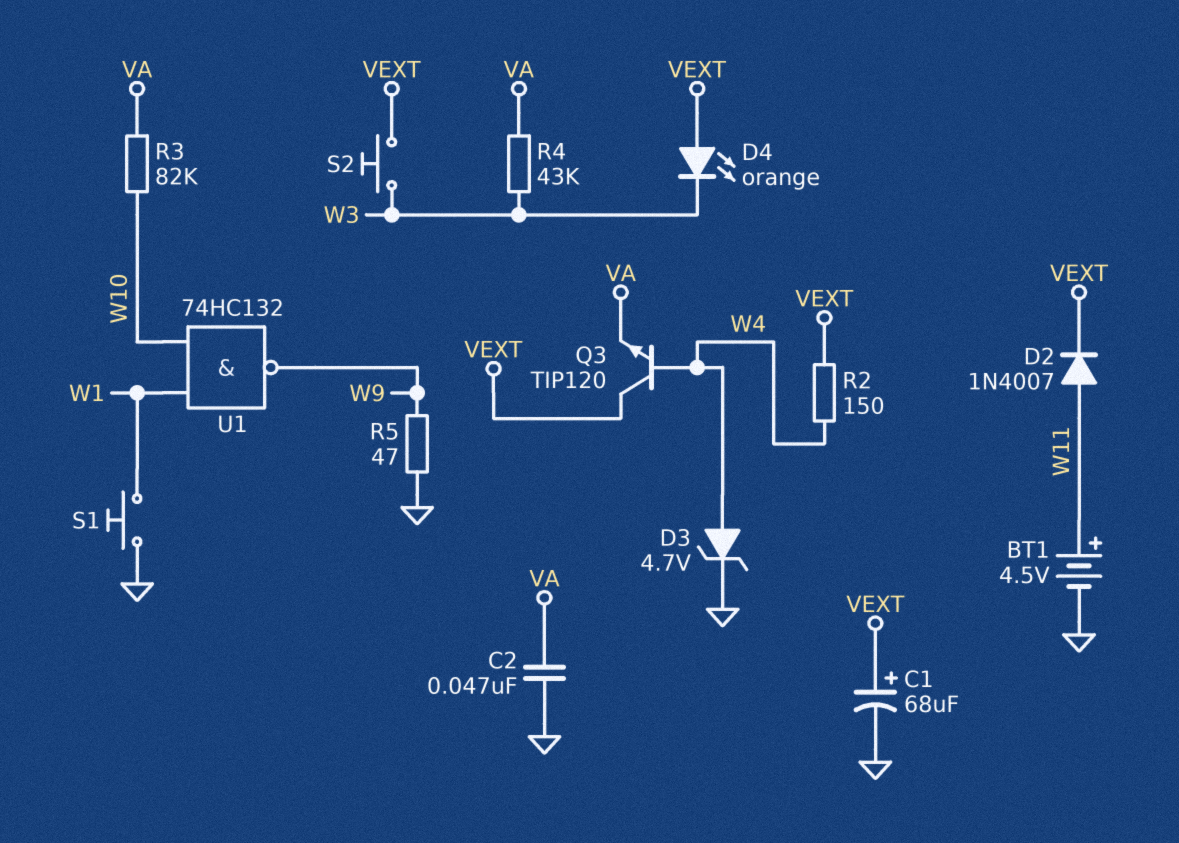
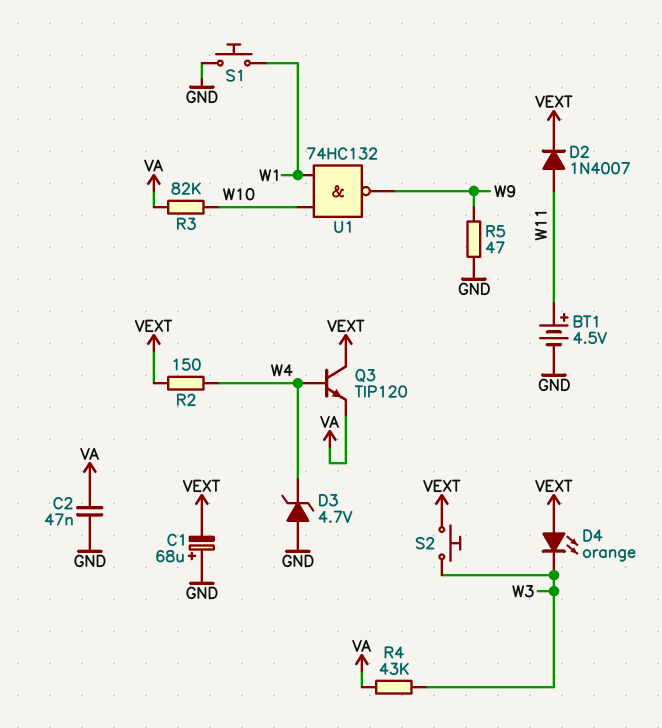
C1: 68uF (plus VEXT, minus GND) -> 68uF (plus GND, minus VEXT)
D3: zener 4.7V (A W4, K GND) -> zener 4.7V (A GND, K W4)

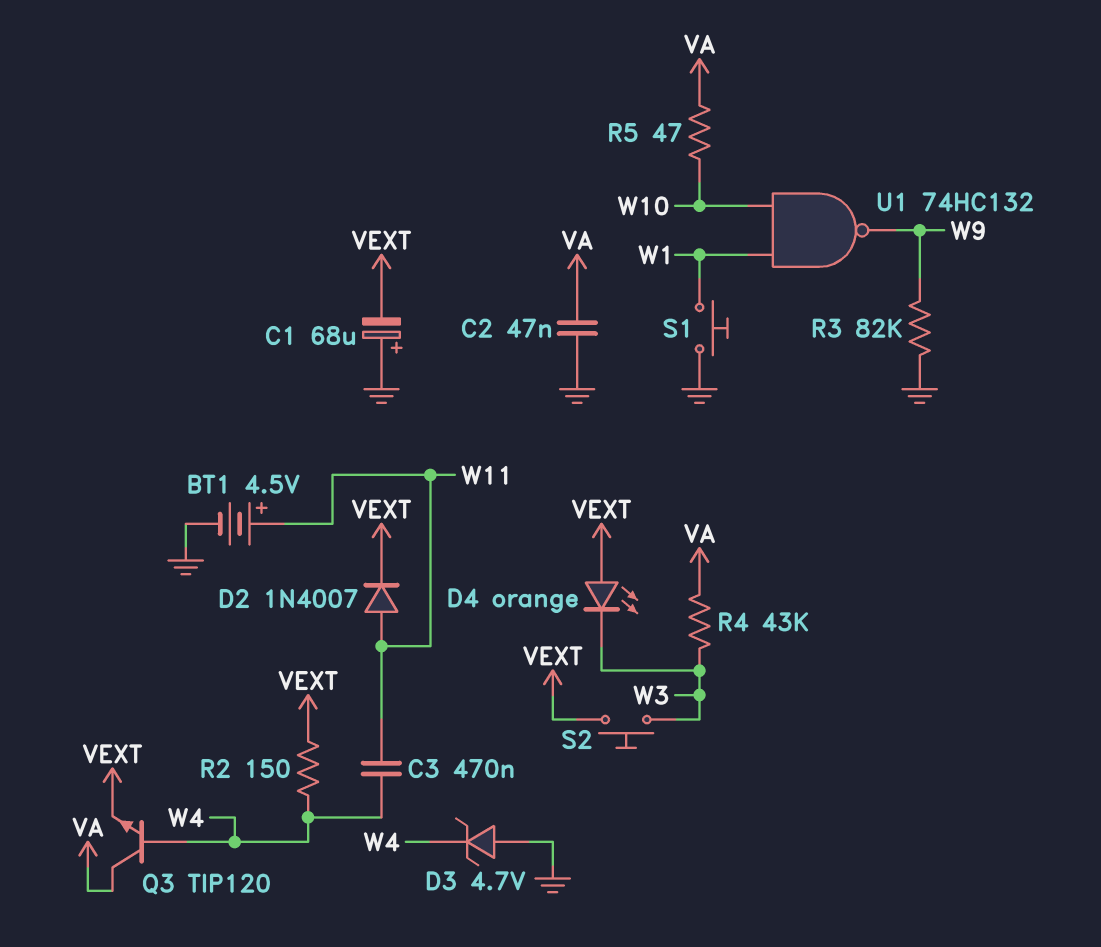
C3: none -> 470nF (W4, W11)
Q3: NPN TIP120 (B W4, C VEXT, E VA) -> NPN TIP120 (B W4, C VA, E VEXT)
R3: 82k (VA, W10) -> 82k (GND, W9)
R5: 47 (GND, W9) -> 47 (VA, W10)

